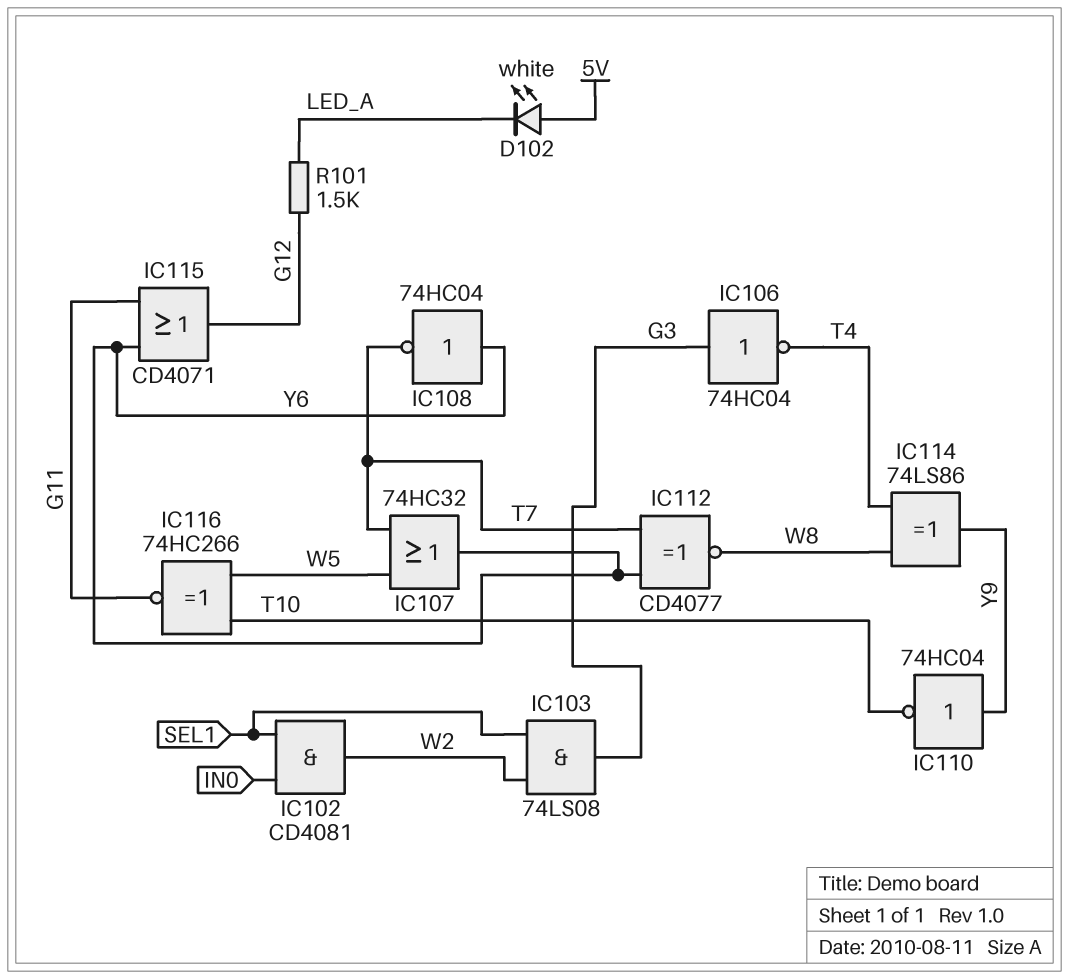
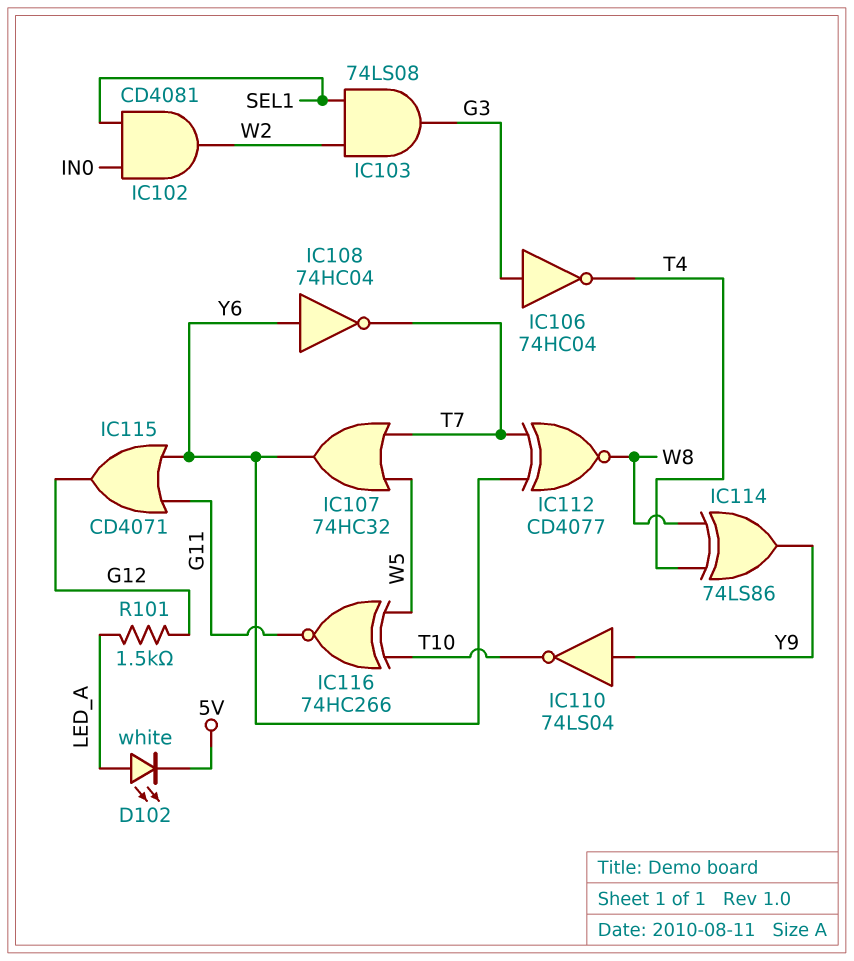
D102: LED white (A 5V, K LED_A) -> LED white (A LED_A, K 5V)
IC110: NOT 74HC04 (in Y9, out T10) -> NOT 74LS04 (in Y9, out T10)

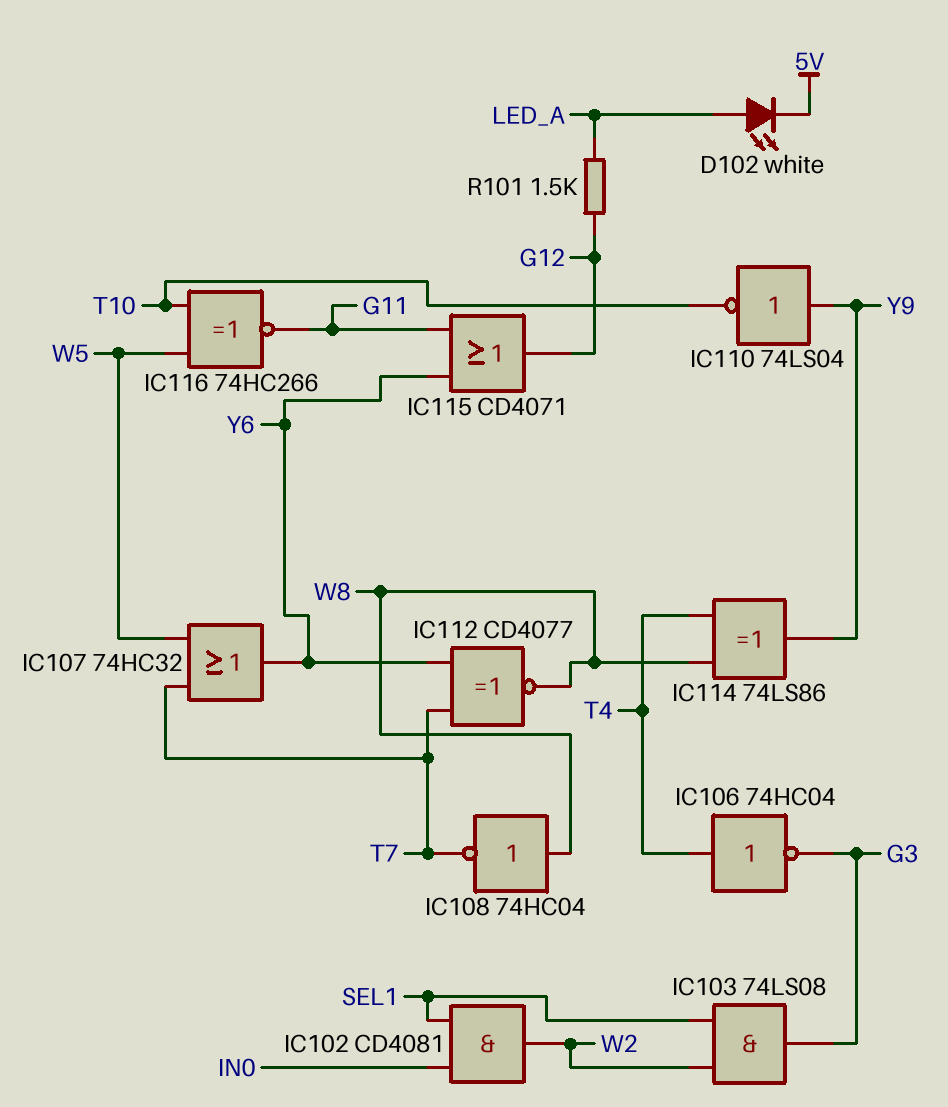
IC106: NOT 74HC04 (in G3, out T4) -> NOT 74HC04 (in T4, out G3)
IC108: NOT 74HC04 (in Y6, out T7) -> NOT 74HC04 (in W8, out T7)

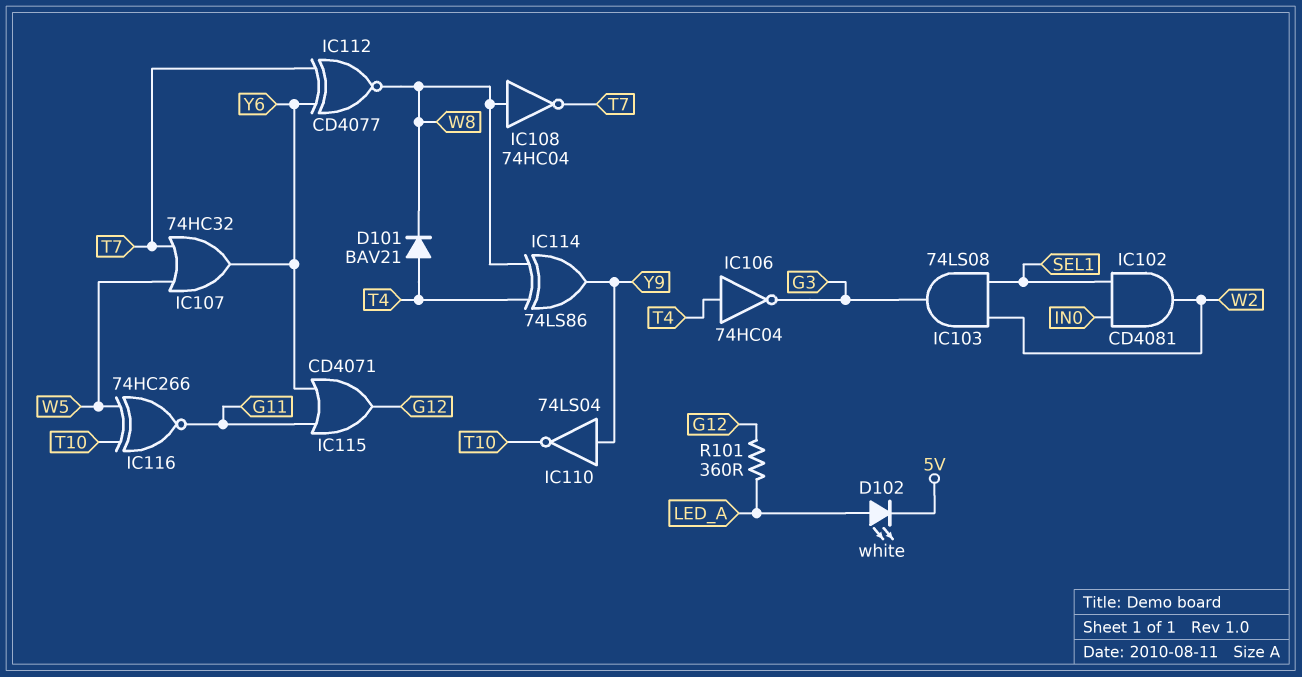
D101: none -> diode BAV21 (A T4, K W8)
R101: 1.5k (G12, LED_A) -> 360 (G12, LED_A)

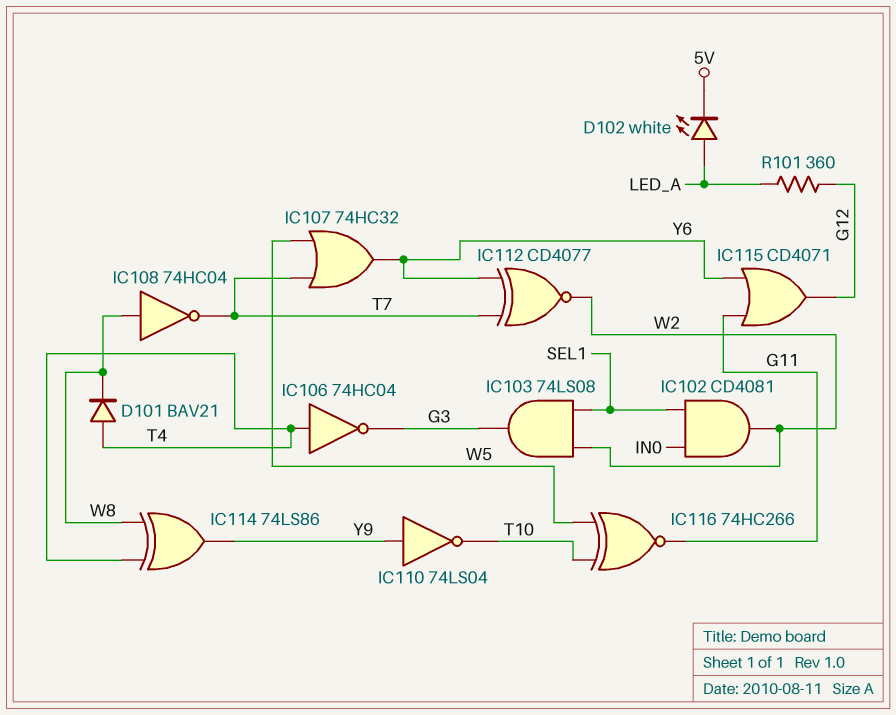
IC112: XNOR CD4077 (in T7, in Y6, out W8) -> XNOR CD4077 (in T7, in Y6, out W2)

